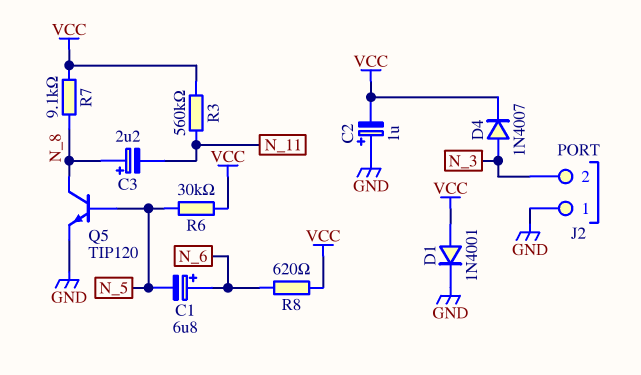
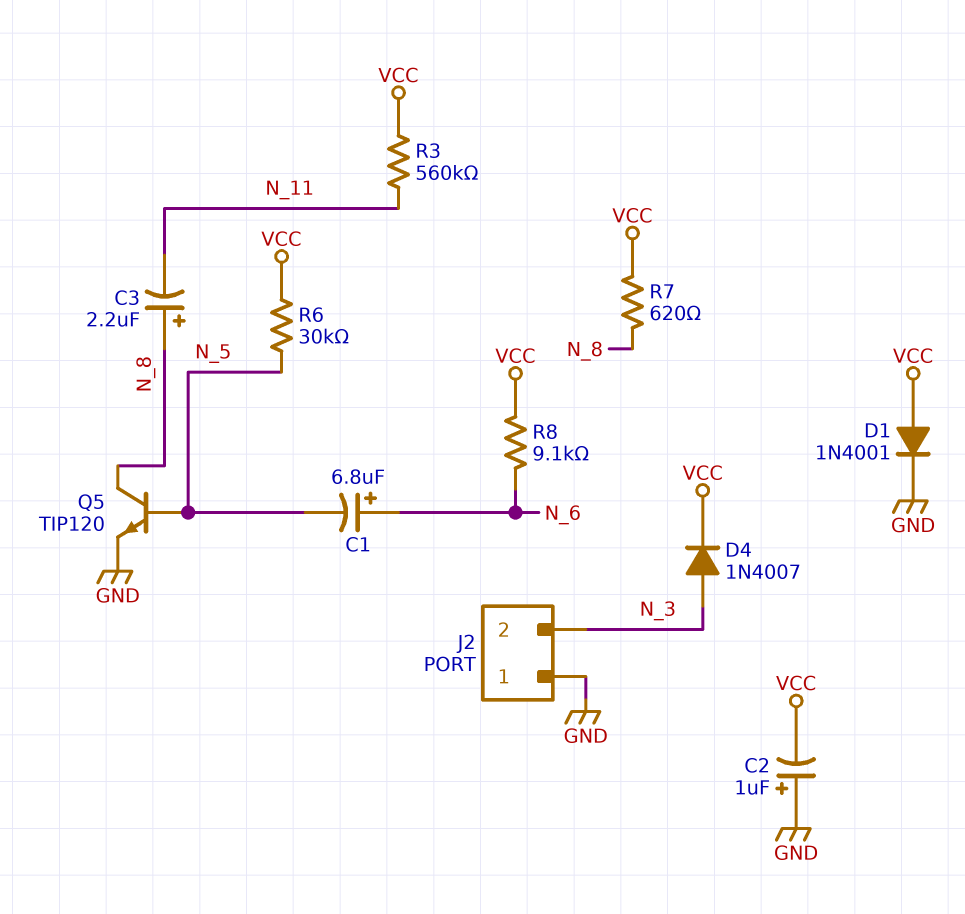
R7: 9.1k (N_8, VCC) -> 620 (N_8, VCC)
R8: 620 (N_6, VCC) -> 9.1k (N_6, VCC)

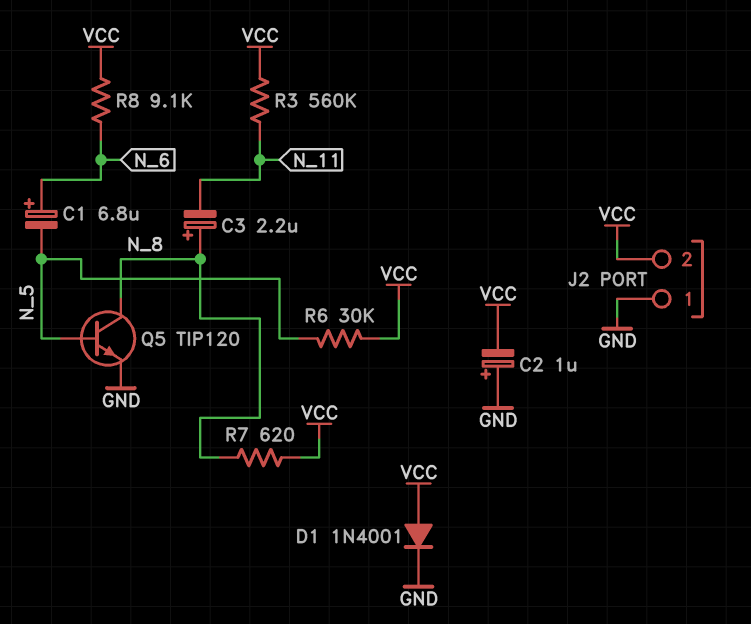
D4: diode 1N4007 (A N_3, K VCC) -> none
J2 pin 2: N_3 -> VCC

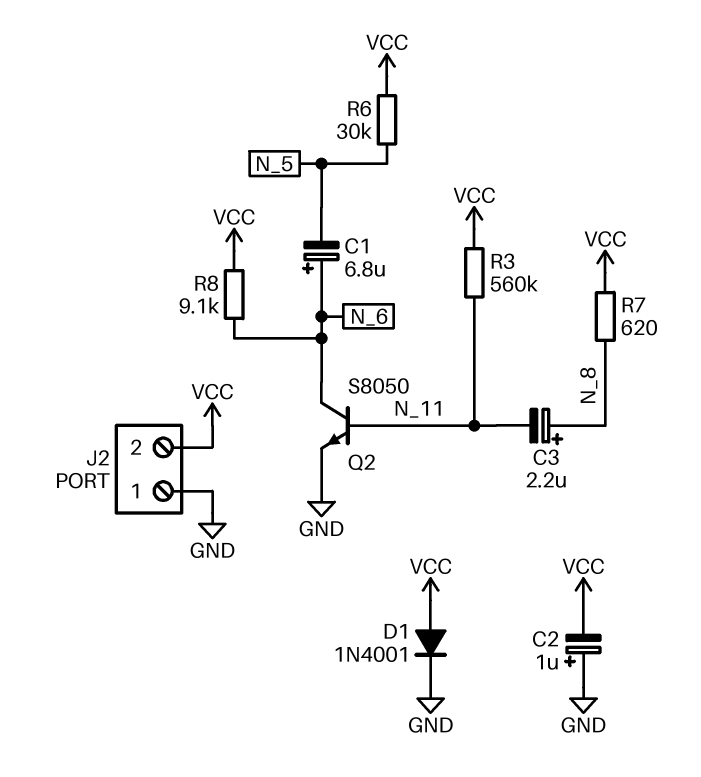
Q2: none -> NPN S8050 (B N_11, C N_6, E GND)
Q5: NPN TIP120 (B N_5, C N_8, E GND) -> none

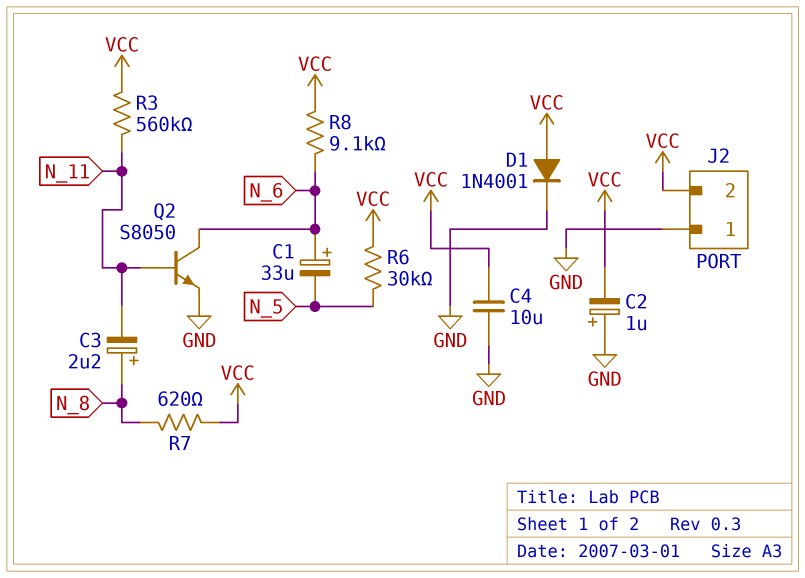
C1: 6.8uF (plus N_6, minus N_5) -> 33uF (plus N_6, minus N_5)
C4: none -> 10uF (GND, VCC)

